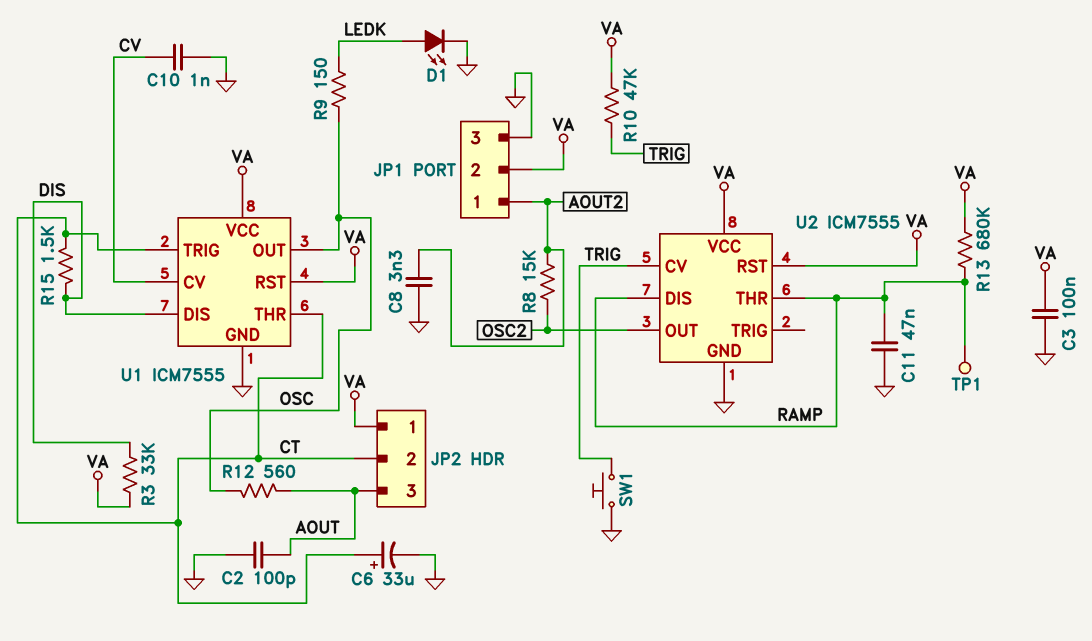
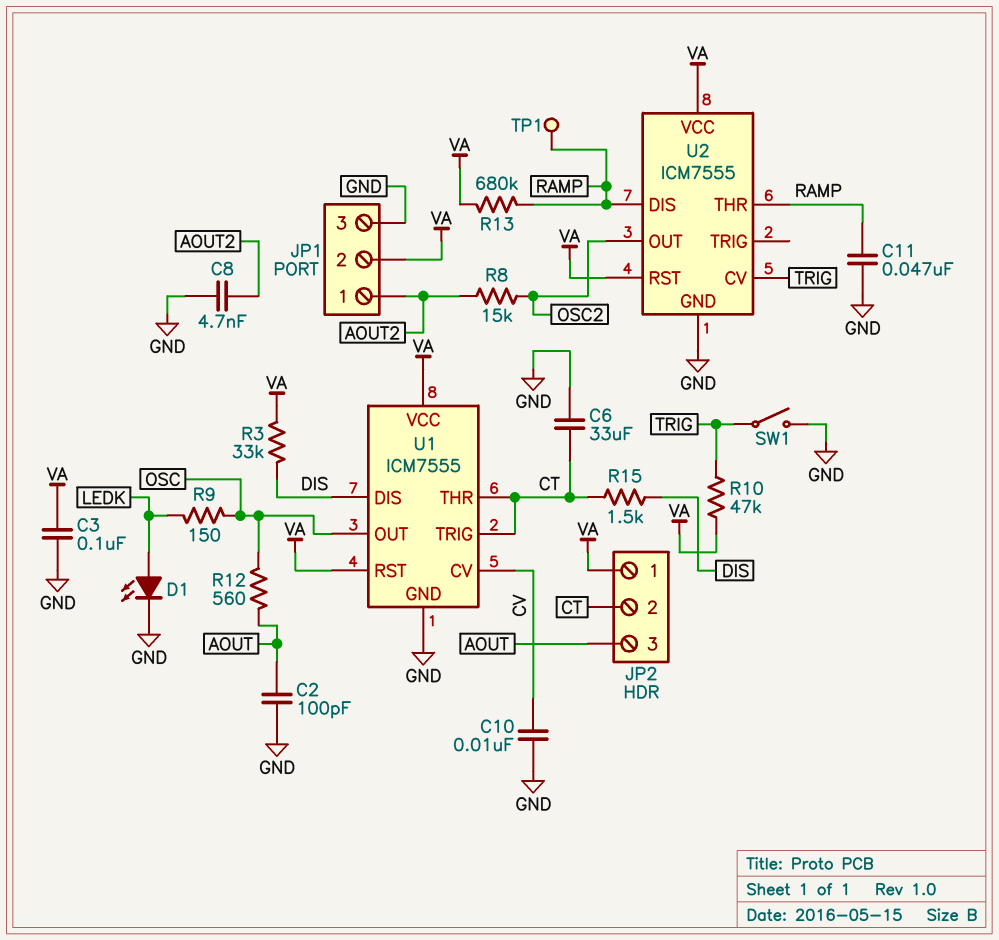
C6: 33uF (plus CT, minus GND) -> 33uF (CT, GND)
C8: 3.3nF (AOUT2, GND) -> 4.7nF (AOUT2, GND)
C10: 1nF (CV, GND) -> 10nF (CV, GND)
SW1: button (GND, TRIG) -> switch (GND, TRIG)

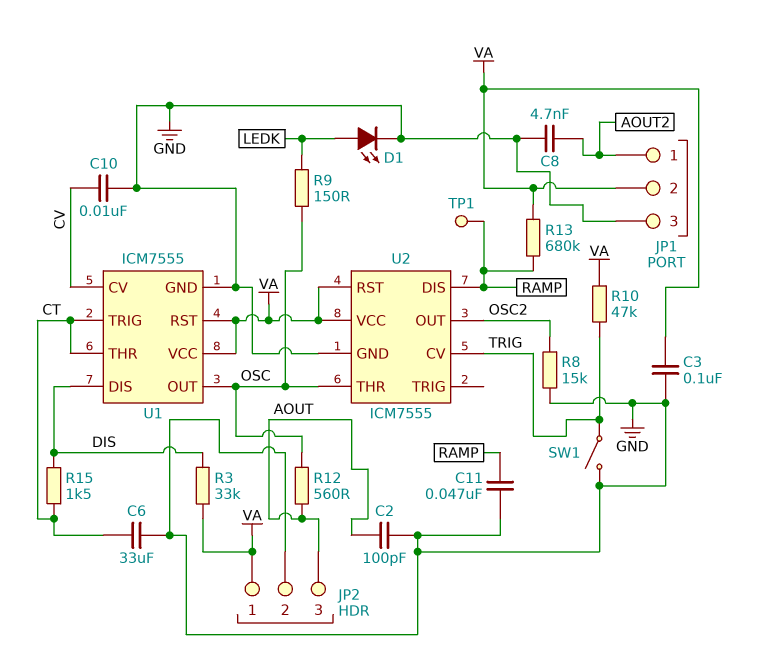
JP2 pin 2: CT -> GND
R8: 15k (AOUT2, OSC2) -> 15k (GND, OSC2)
U2 pin THR: RAMP -> OSC

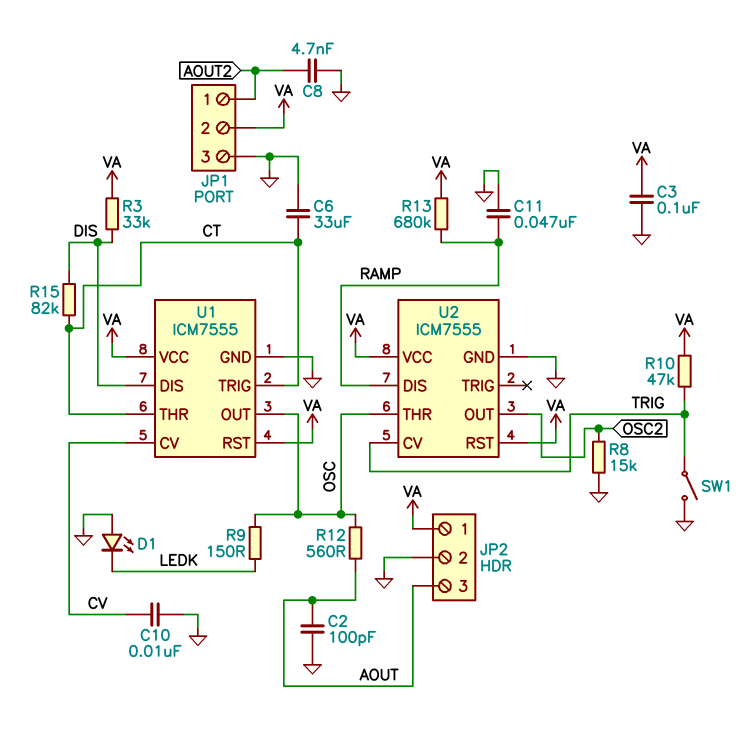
D1: LED (A LEDK, K GND) -> LED (A GND, K LEDK)
R15: 1.5k (CT, DIS) -> 82k (CT, DIS)
TP1: test point (RAMP) -> none

